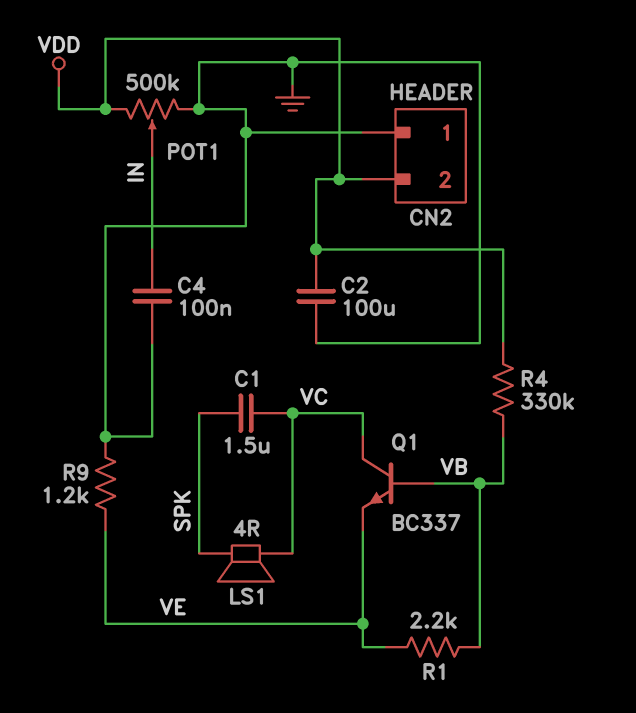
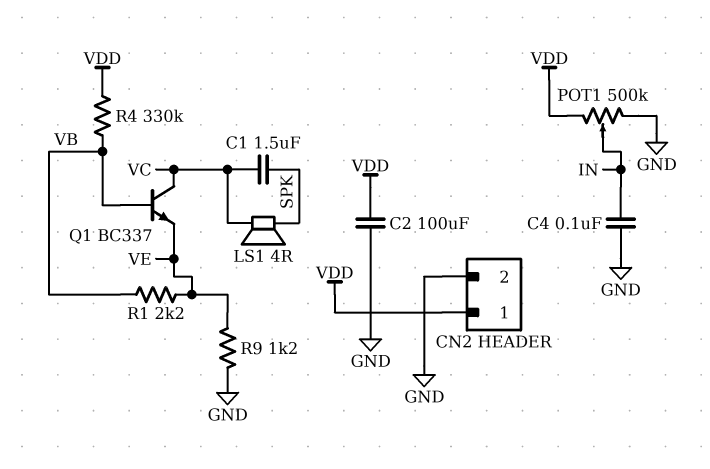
CN2 pin 1: GND -> VDD
CN2 pin 2: VDD -> GND

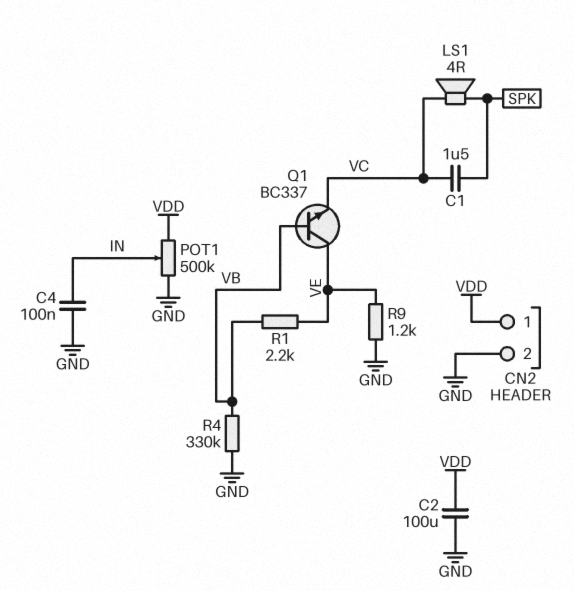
Q1: NPN BC337 (B VB, C VC, E VE) -> NPN BC337 (B VB, C VE, E VC)
R4: 330k (VB, VDD) -> 330k (GND, VB)

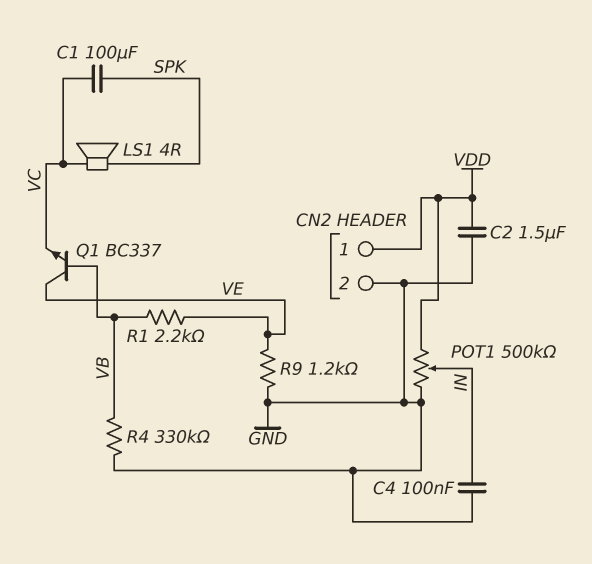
C1: 1.5uF (SPK, VC) -> 100uF (SPK, VC)
C2: 100uF (GND, VDD) -> 1.5uF (GND, VDD)

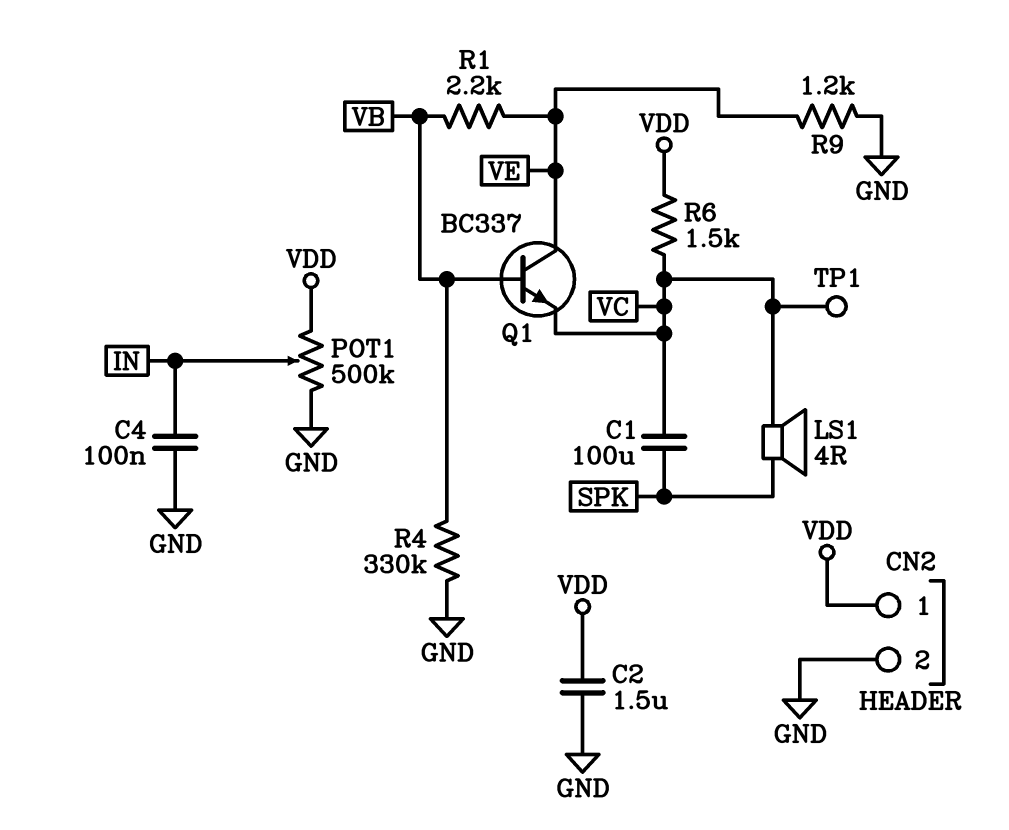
R6: none -> 1.5k (VC, VDD)
TP1: none -> test point (VC)

